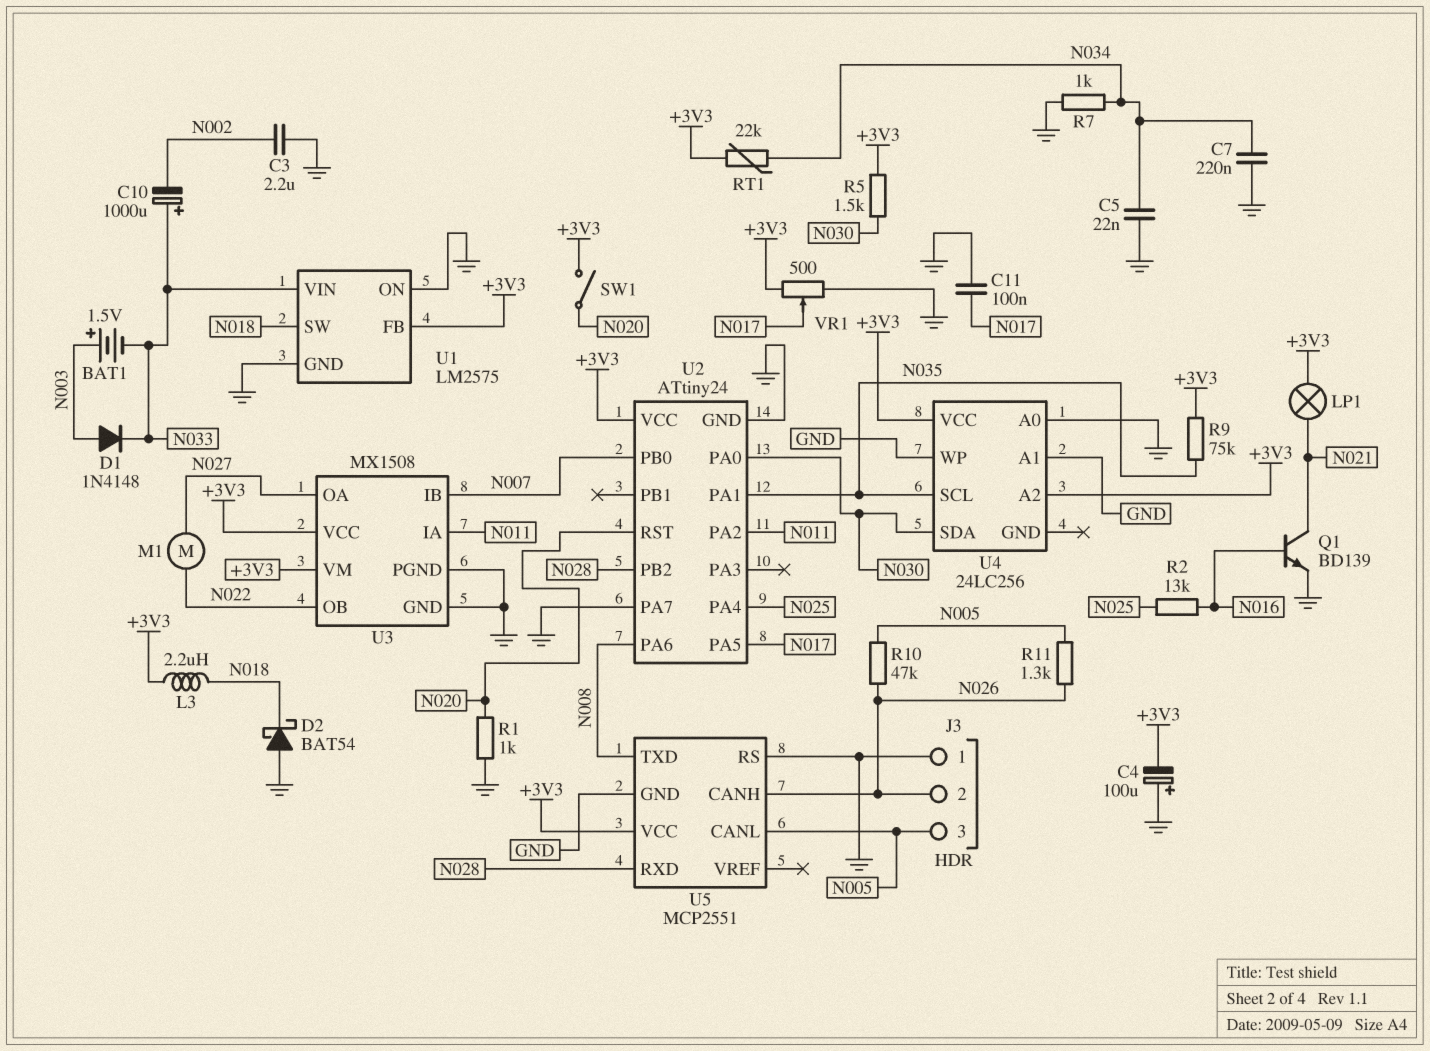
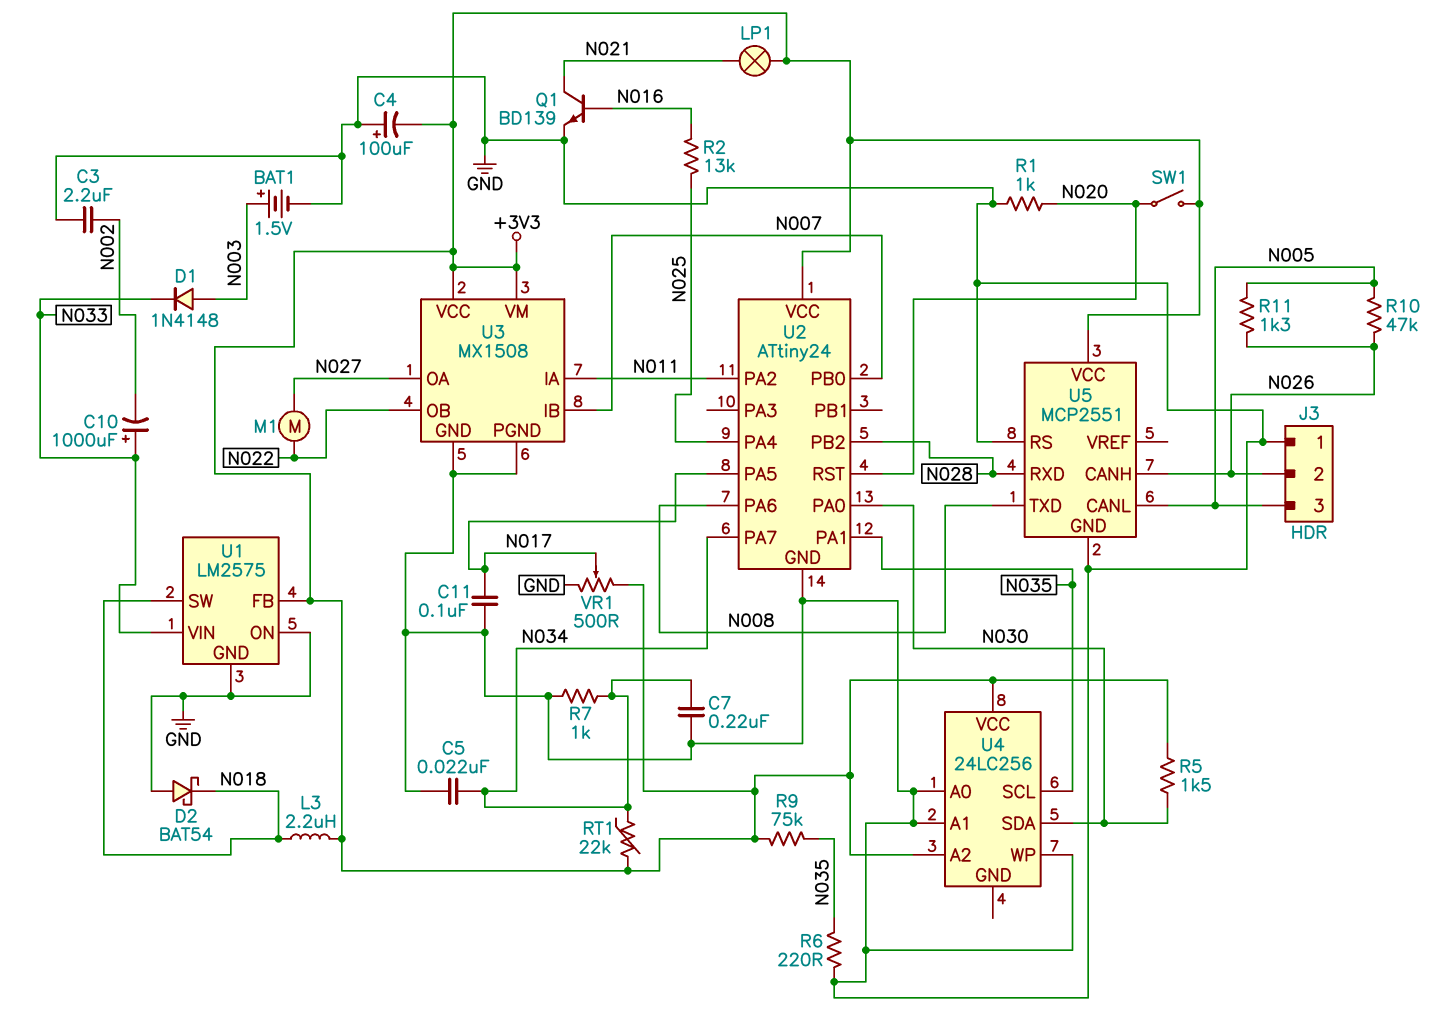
BAT1: 1.5V (plus N003, minus N033) -> 1.5V (plus N003, minus GND)
R6: none -> 220 (GND, N035)
U2 pin PA7: GND -> N034

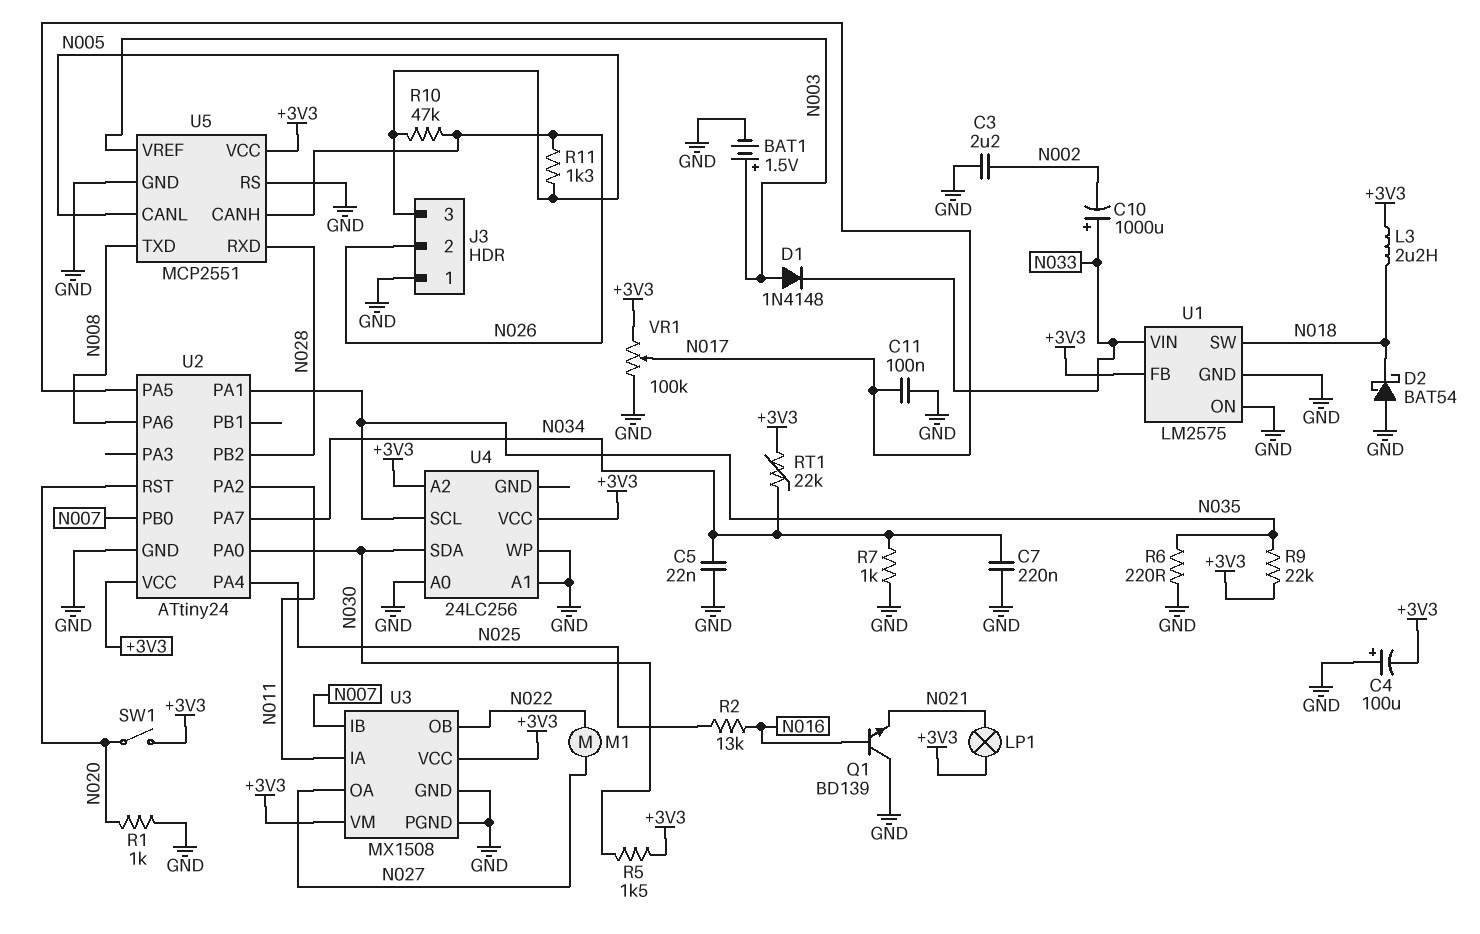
Q1: NPN BD139 (B N016, C N021, E GND) -> NPN BD139 (B N016, C GND, E N021)
R9: 75k (+3V3, N035) -> 22k (+3V3, N035)
U5 pin VREF: none -> N003
VR1: 500 (+3V3, GND, wiper N017) -> 100k (+3V3, GND, wiper N017)

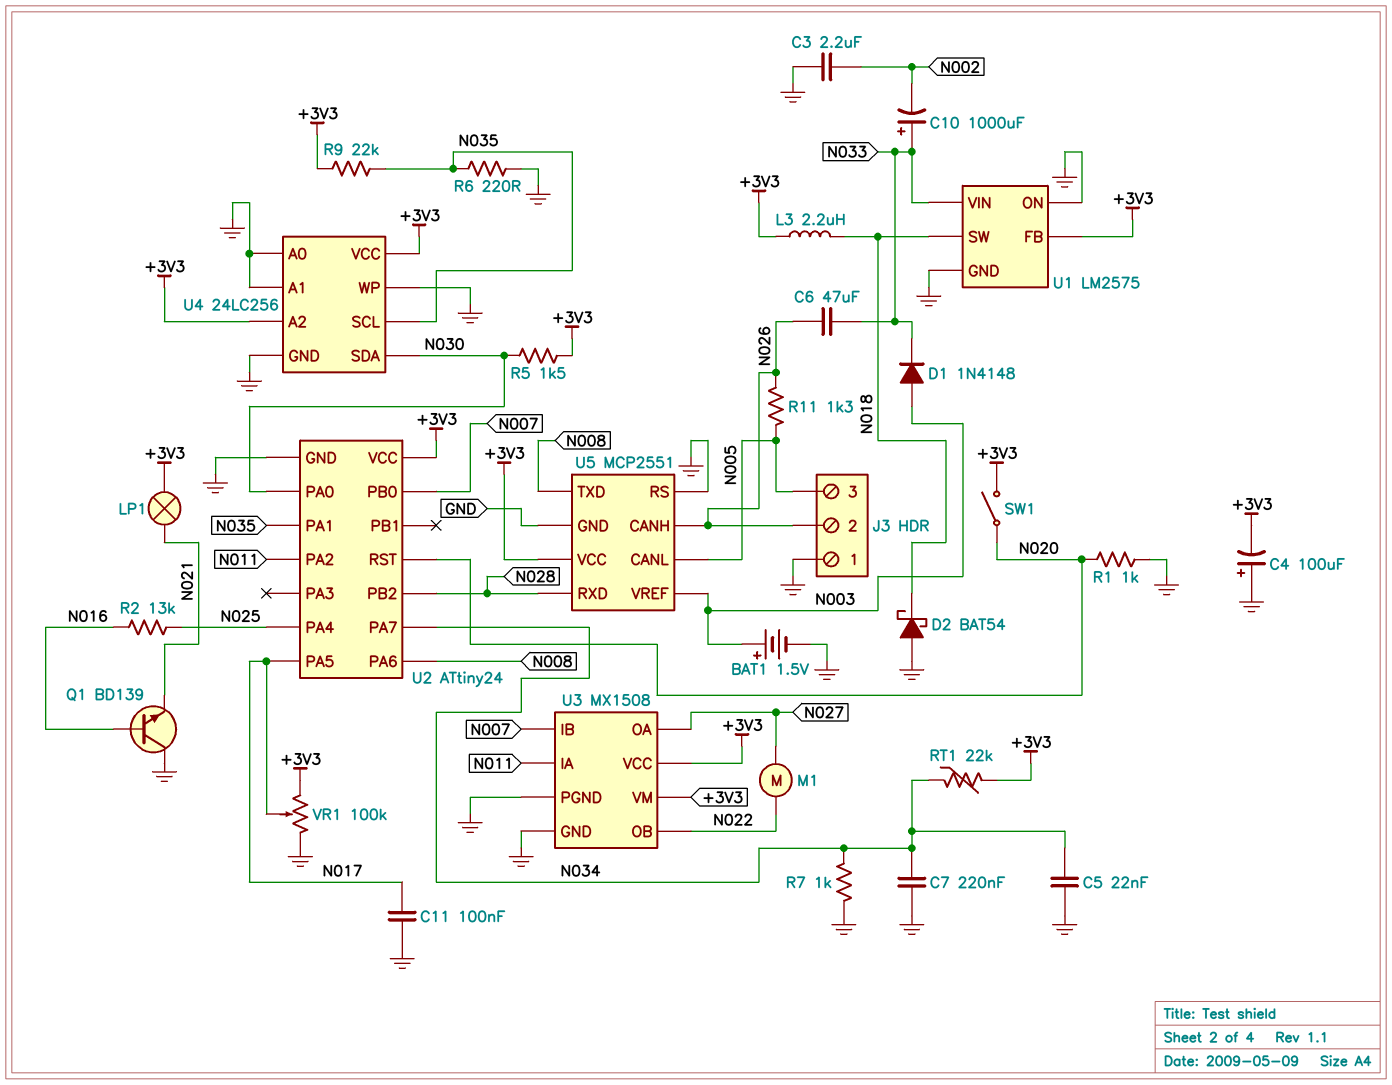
C6: none -> 47uF (N026, N033)
R10: 47k (N005, N026) -> none
U4 pin GND: none -> GND

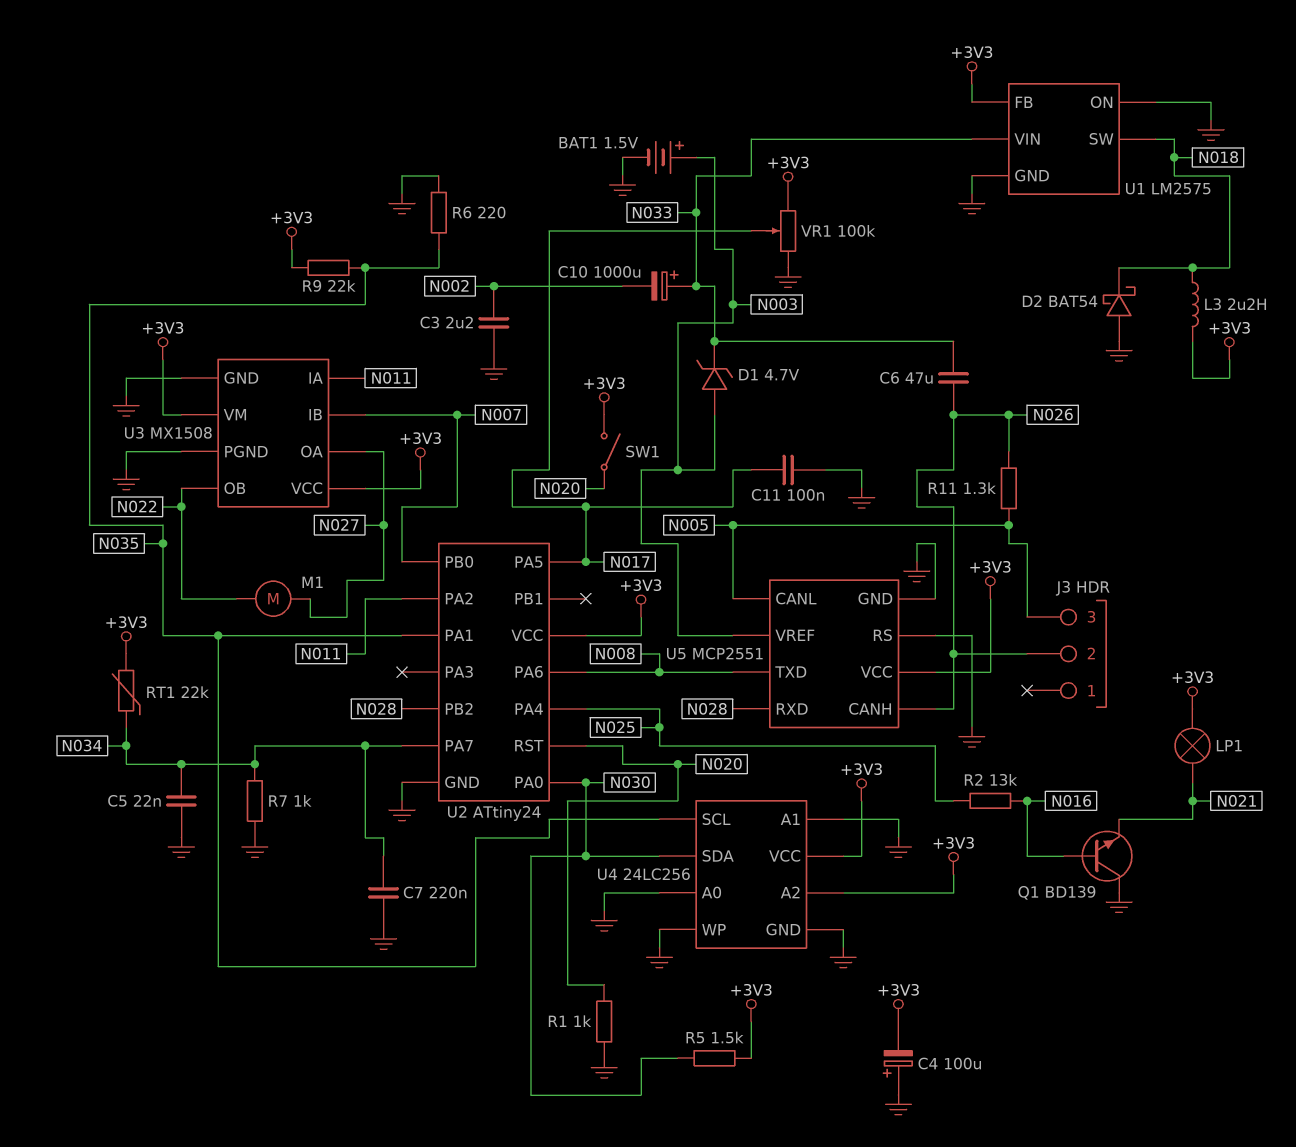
D1: diode 1N4148 (A N003, K N033) -> zener 4.7V (A N003, K N033)
J3 pin 1: GND -> none

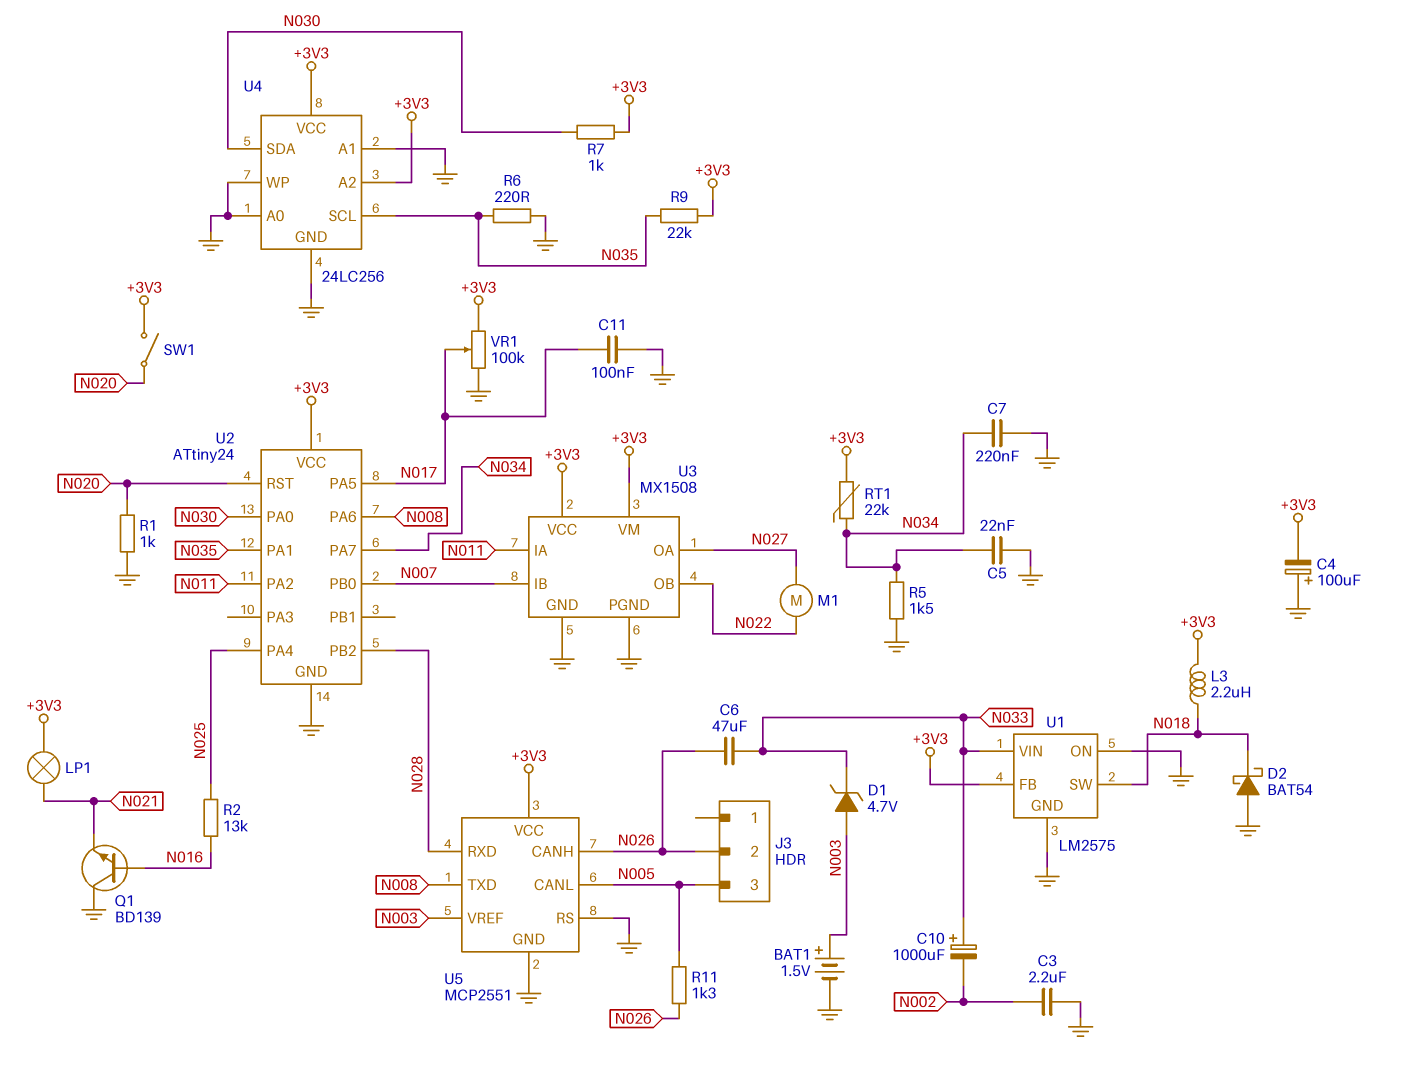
R5: 1.5k (+3V3, N030) -> 1.5k (GND, N034)
R7: 1k (GND, N034) -> 1k (+3V3, N030)

